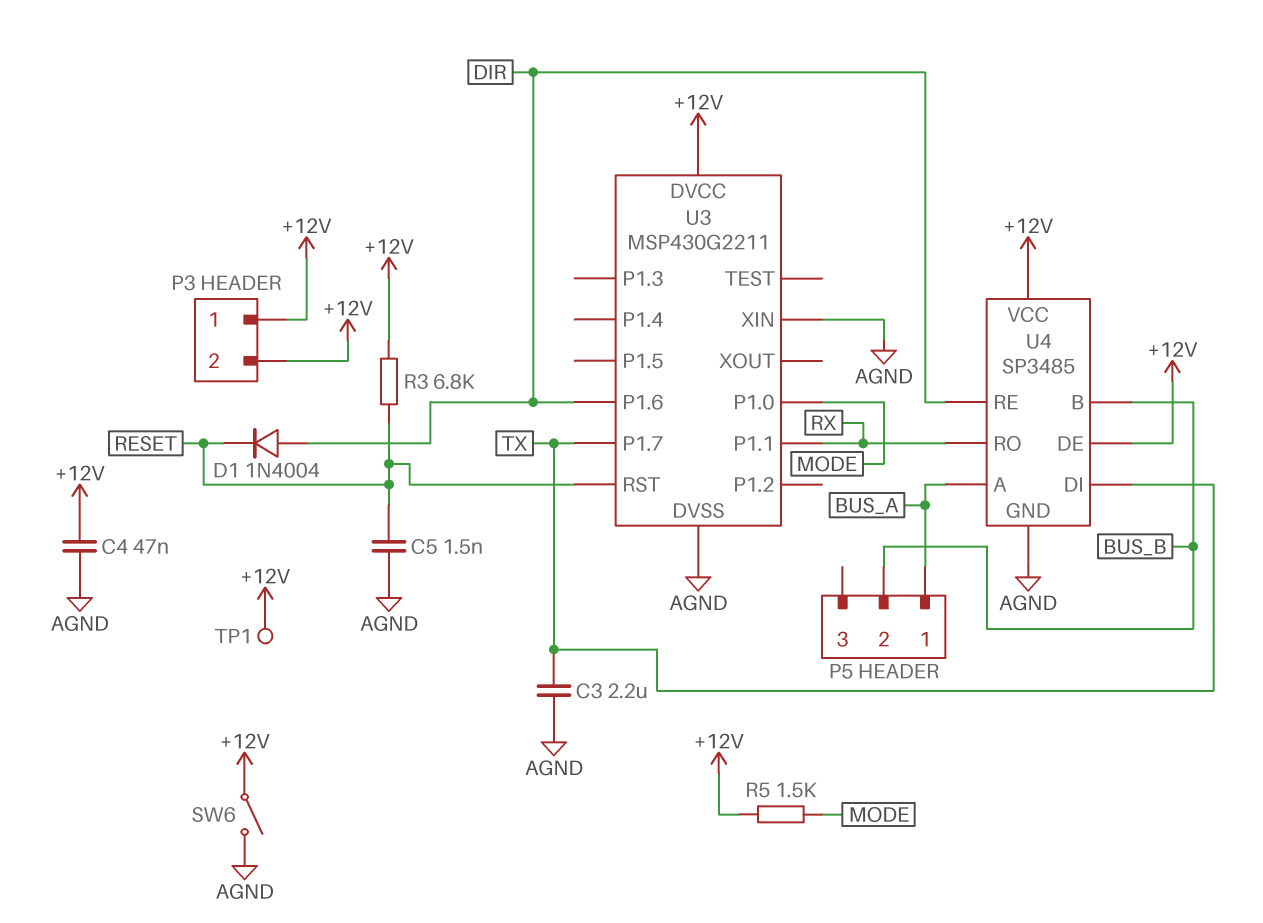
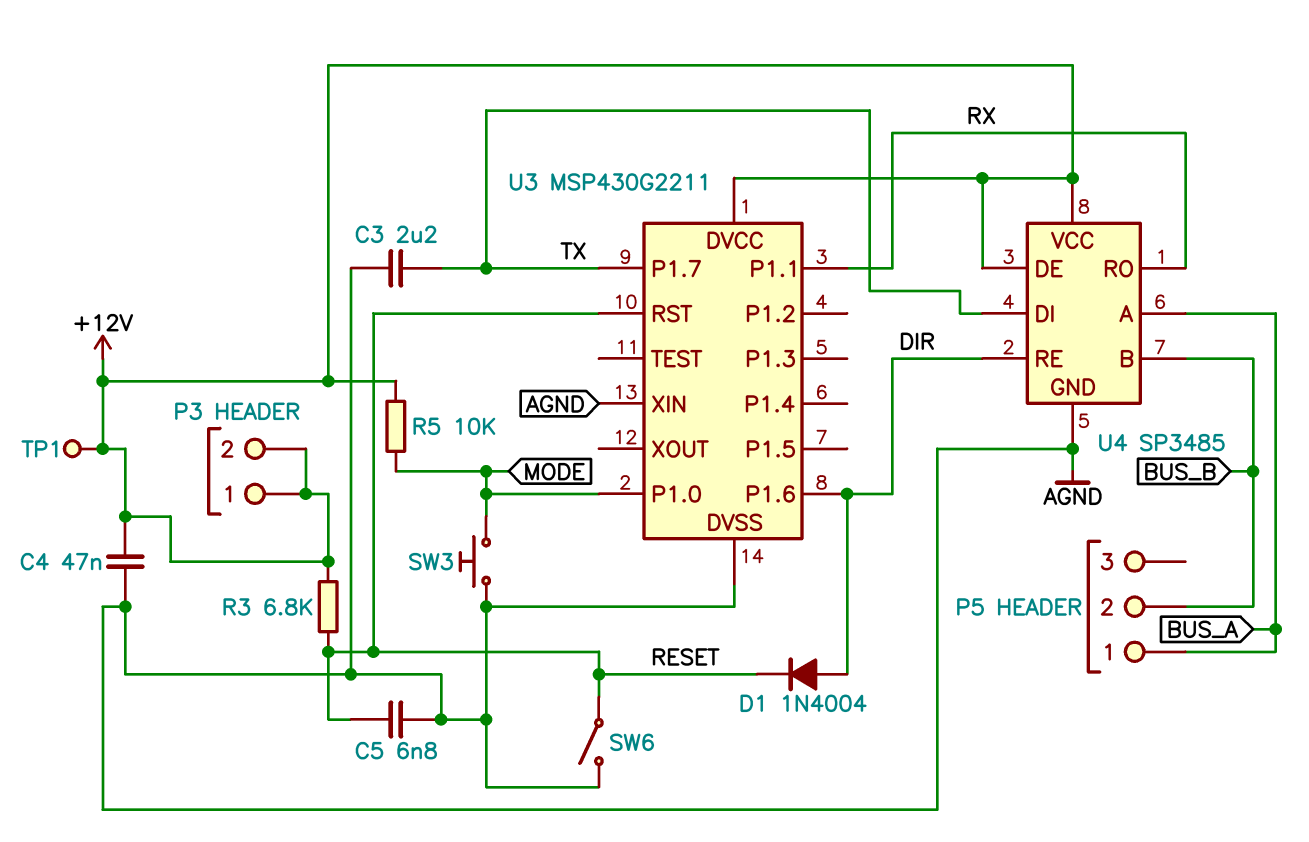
C5: 1.5nF (AGND, RESET) -> 6.8nF (AGND, RESET)
R5: 1.5k (+12V, MODE) -> 10k (+12V, MODE)
SW3: none -> button (AGND, MODE)
SW6: switch (+12V, AGND) -> switch (AGND, RESET)

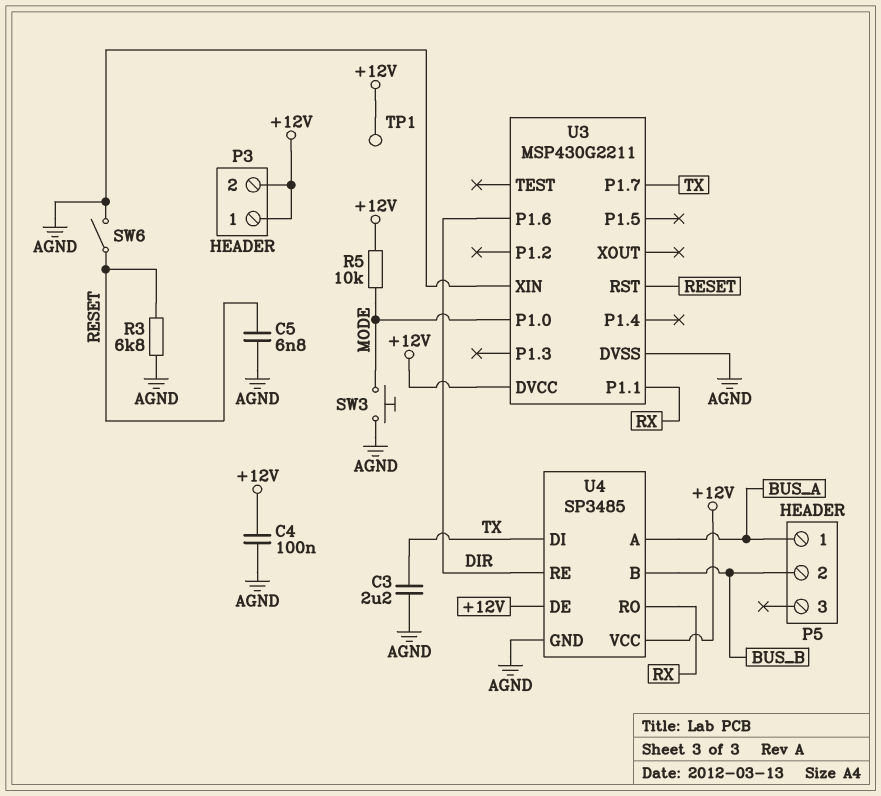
C4: 47nF (+12V, AGND) -> 100nF (+12V, AGND)
D1: diode 1N4004 (A DIR, K RESET) -> none
R3: 6.8k (+12V, RESET) -> 6.8k (AGND, RESET)

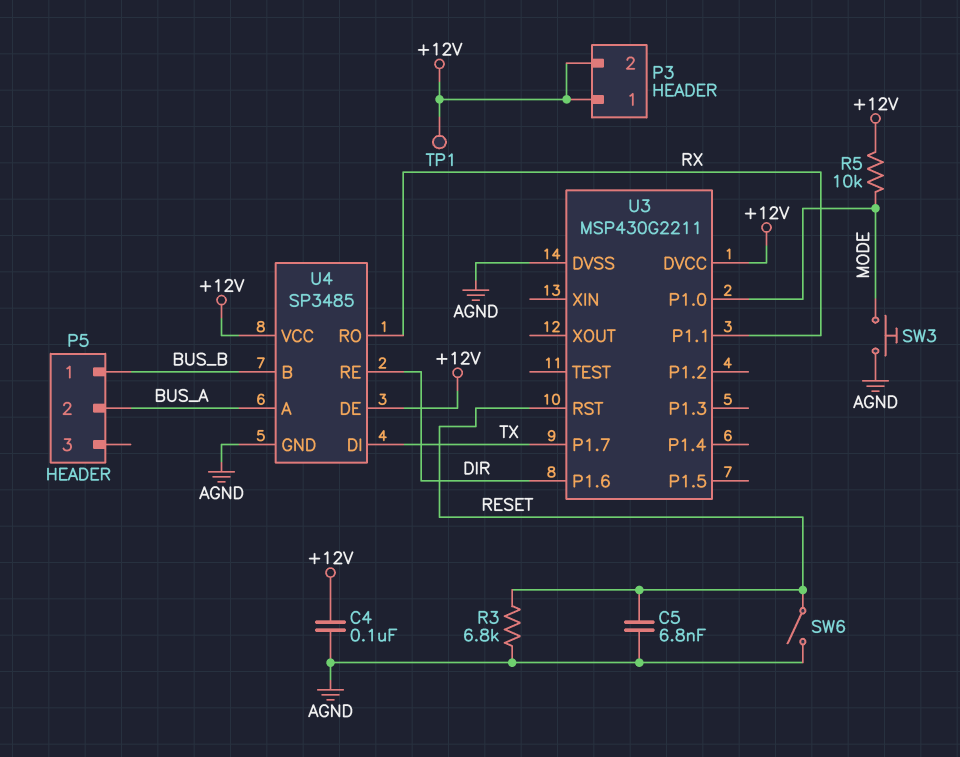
C3: 2.2uF (AGND, TX) -> none
P5 pin 1: BUS_A -> BUS_B
P5 pin 2: BUS_B -> BUS_A
U3 pin XIN: AGND -> none

